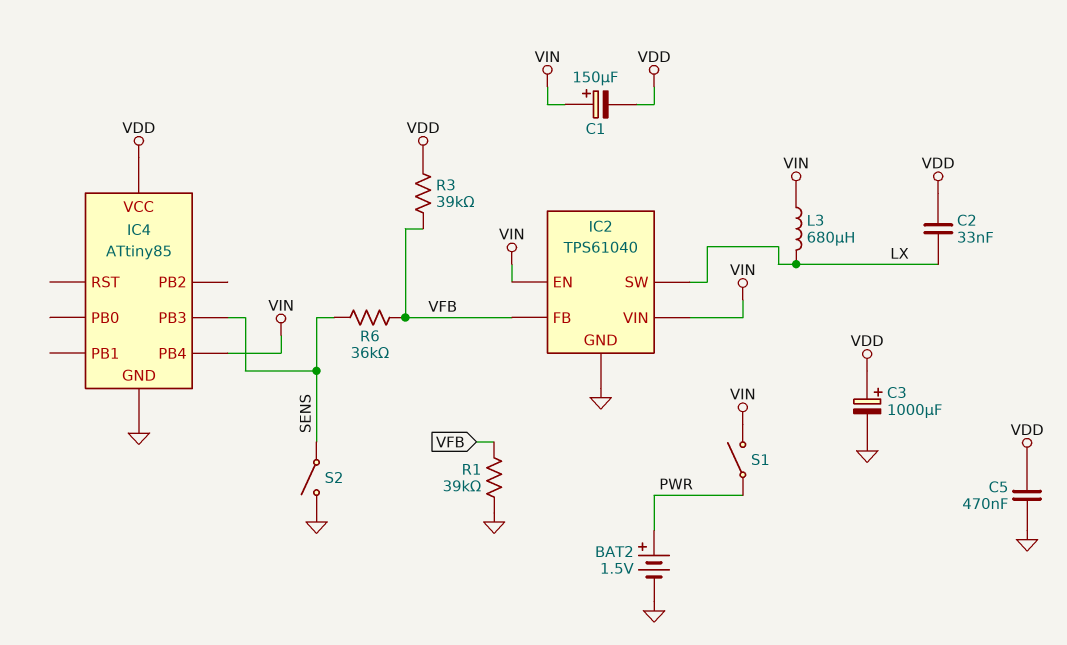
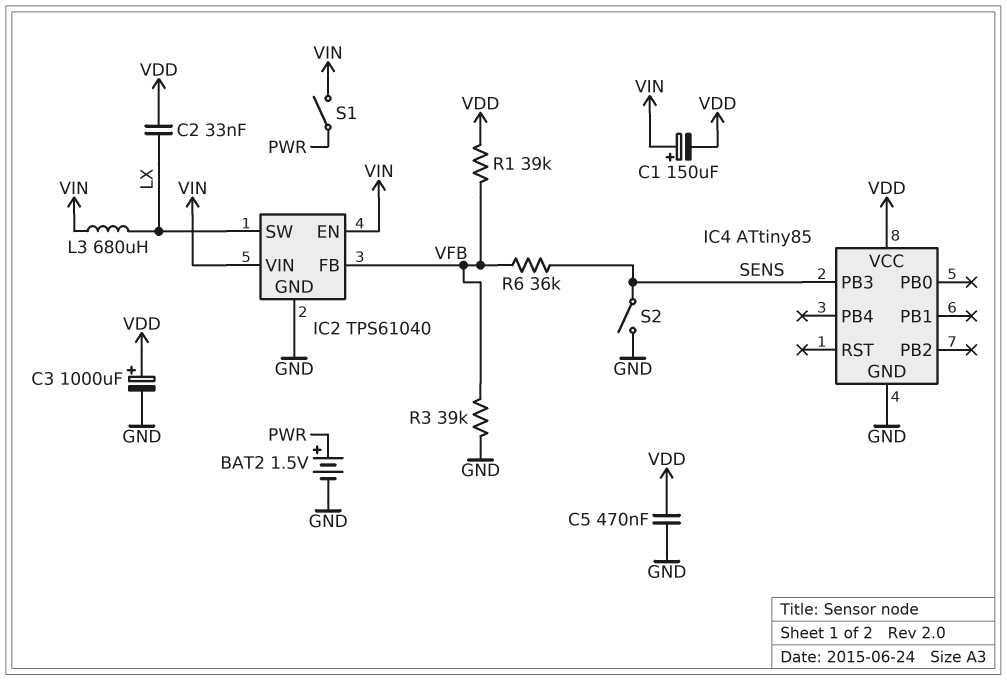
IC4 pin PB4: VIN -> none
R1: 39k (GND, VFB) -> 39k (VDD, VFB)
R3: 39k (VDD, VFB) -> 39k (GND, VFB)

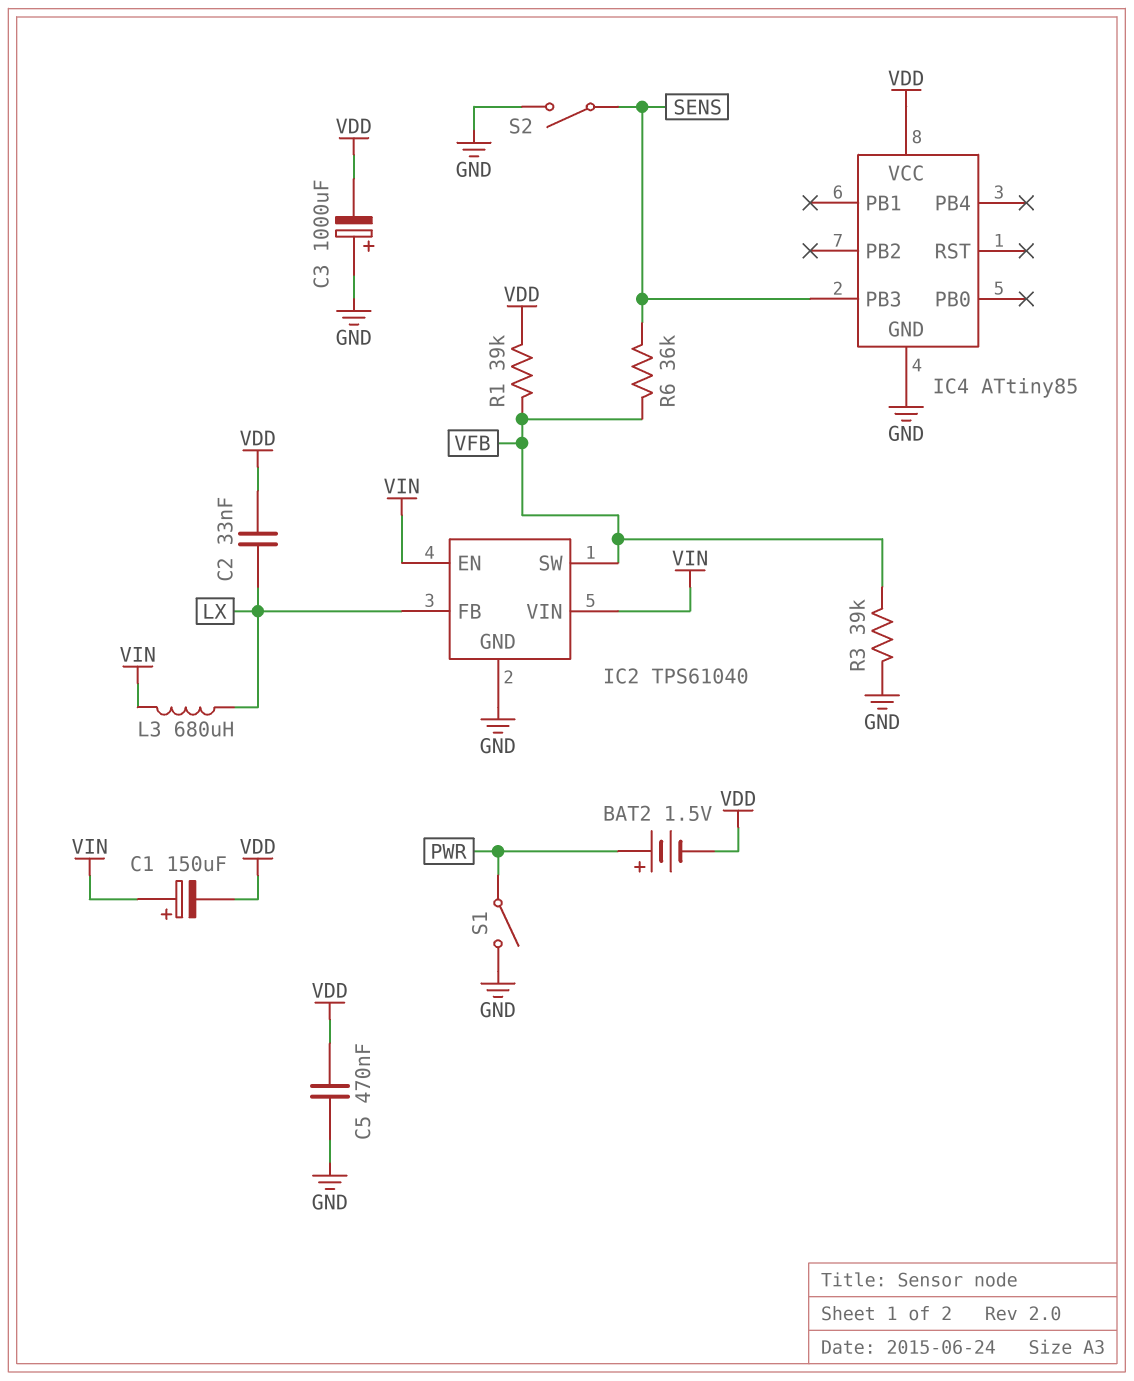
BAT2: 1.5V (plus PWR, minus GND) -> 1.5V (plus PWR, minus VDD)
C3: 1000uF (plus VDD, minus GND) -> 1000uF (plus GND, minus VDD)
IC2 pin FB: VFB -> LX
IC2 pin SW: LX -> VFB
S1: switch (PWR, VIN) -> switch (GND, PWR)

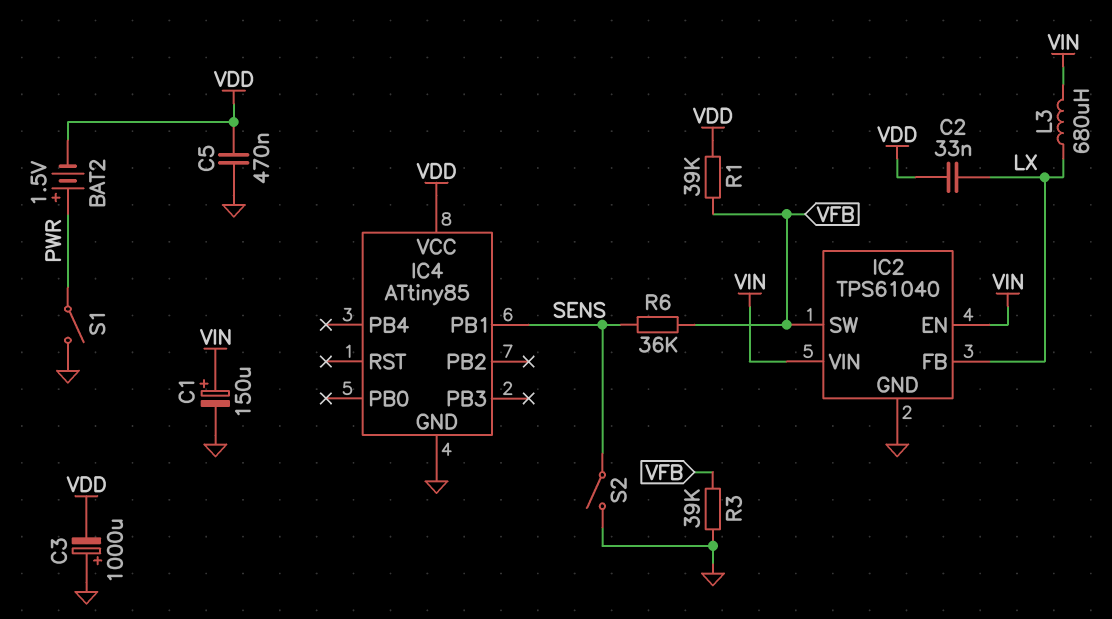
C1: 150uF (plus VIN, minus VDD) -> 150uF (plus VIN, minus GND)
IC4 pin PB1: none -> SENS
IC4 pin PB3: SENS -> none

